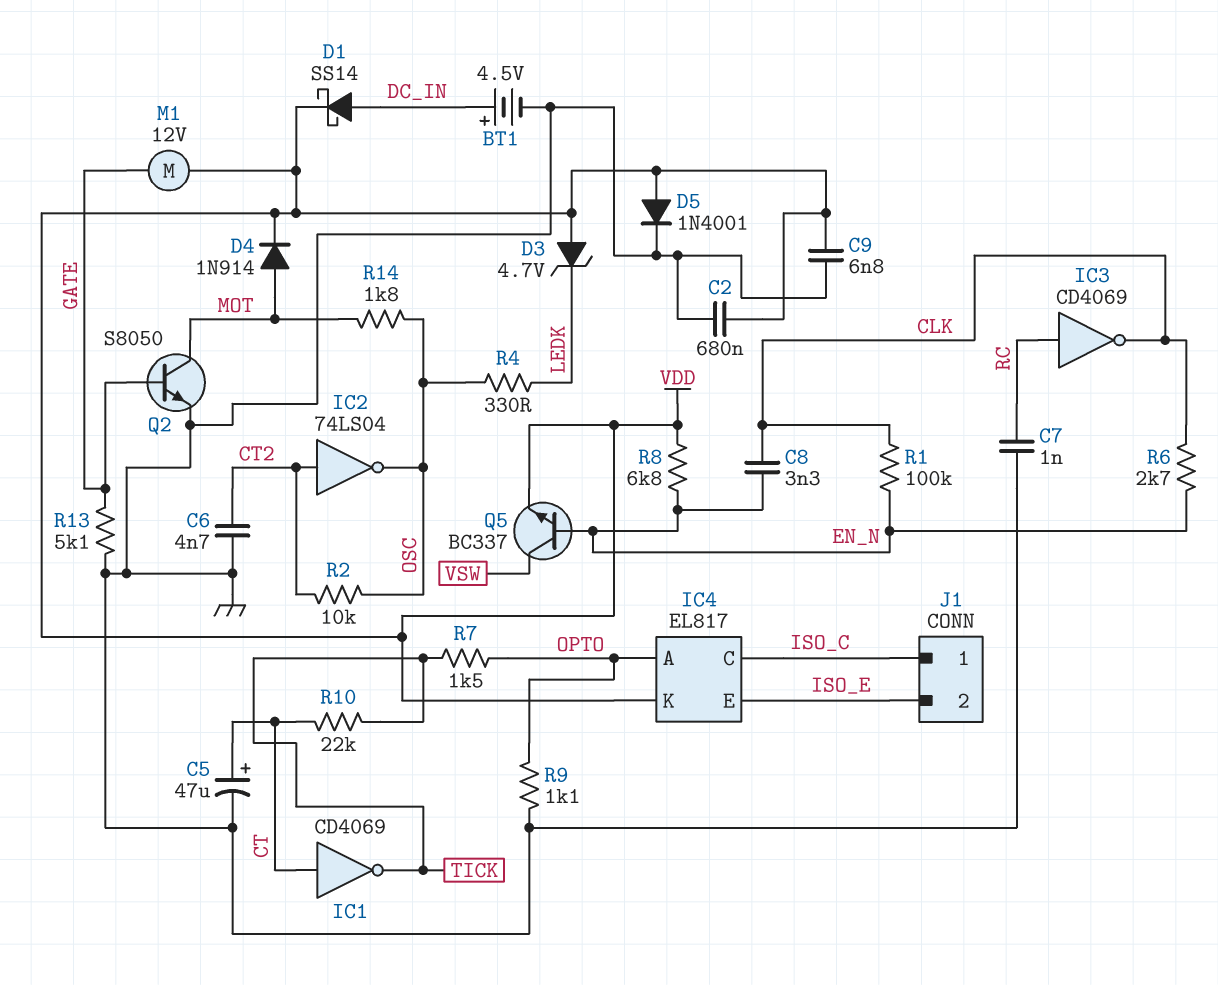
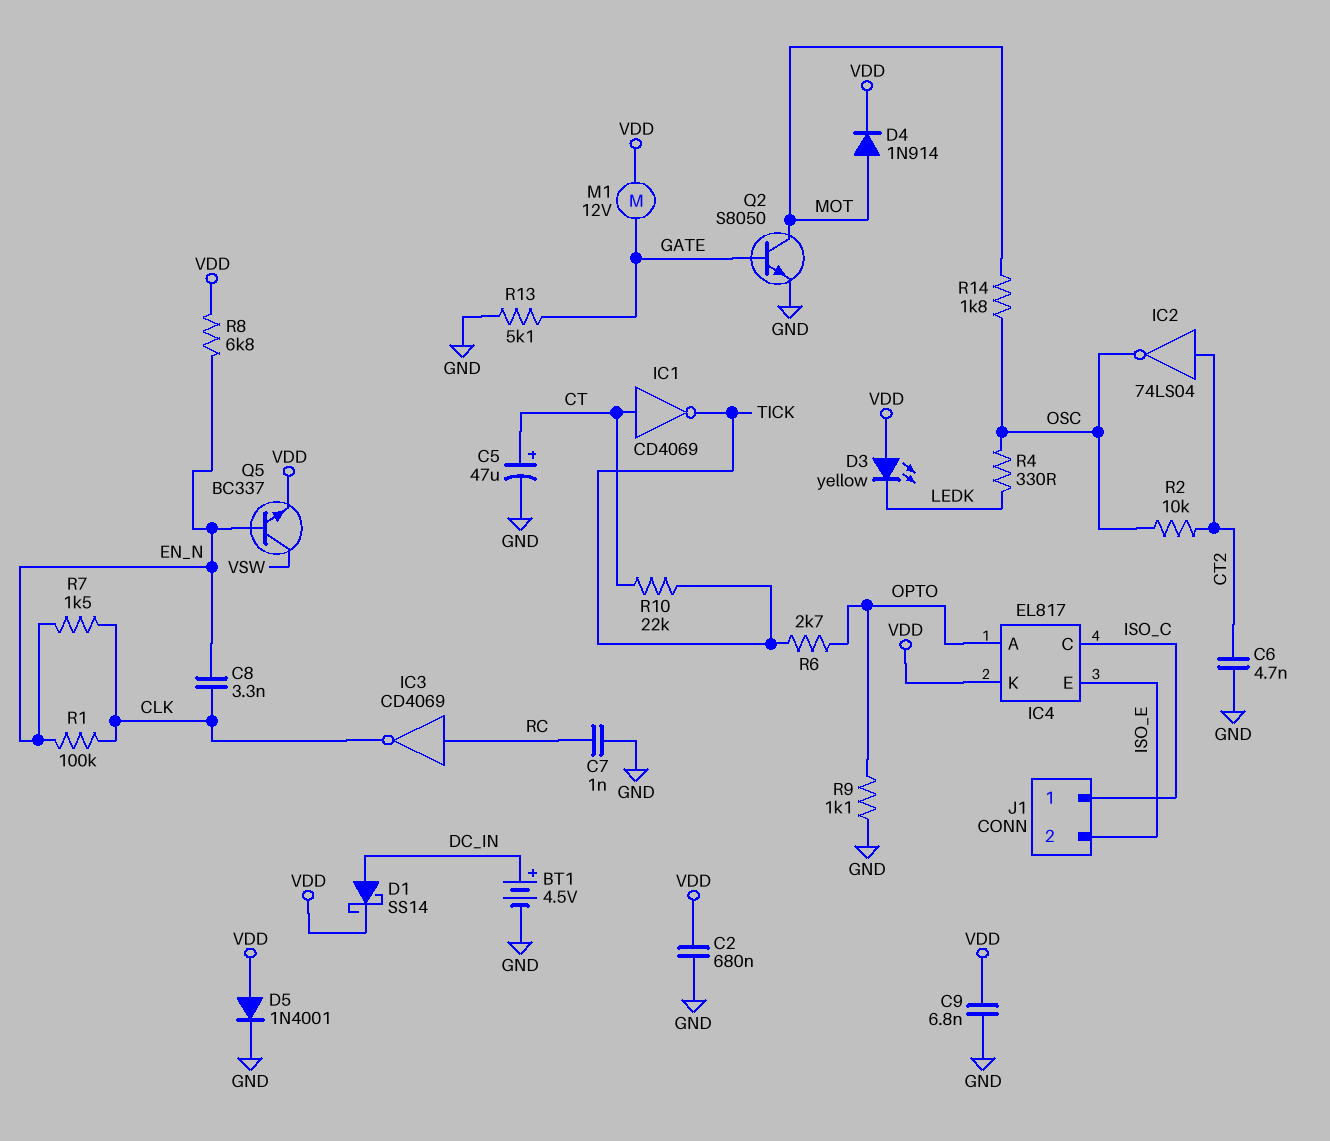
D3: zener 4.7V (A VDD, K LEDK) -> LED yellow (A VDD, K LEDK)
R6: 2.7k (CLK, EN_N) -> 2.7k (OPTO, TICK)
R7: 1.5k (OPTO, TICK) -> 1.5k (CLK, EN_N)

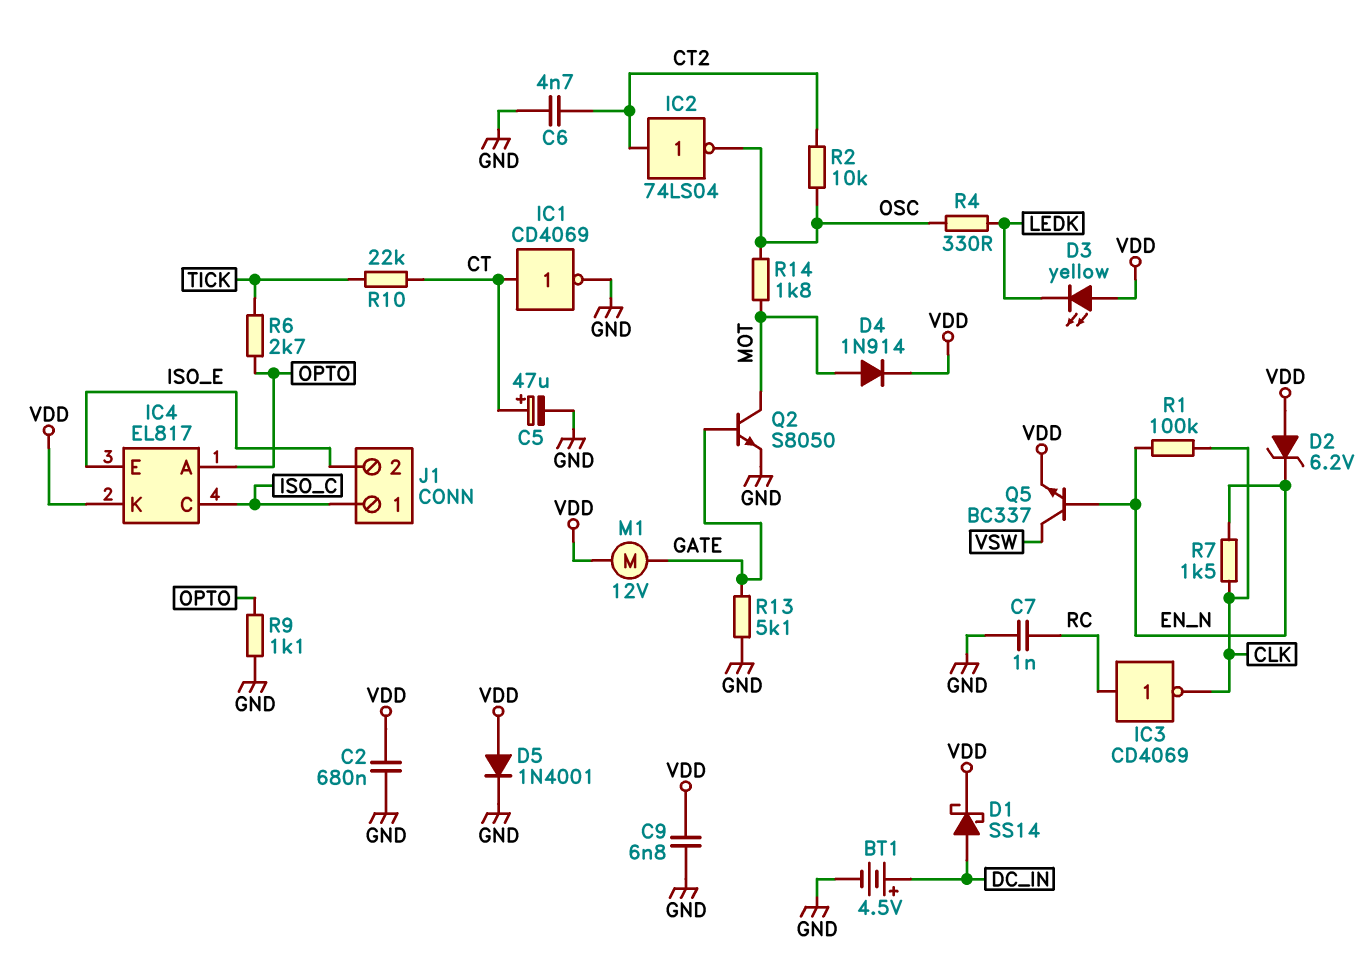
C8: 3.3nF (CLK, EN_N) -> none
D2: none -> zener 6.2V (A VDD, K EN_N)
IC1: NOT CD4069 (in CT, out TICK) -> NOT CD4069 (in CT, out GND)
R8: 6.8k (EN_N, VDD) -> none

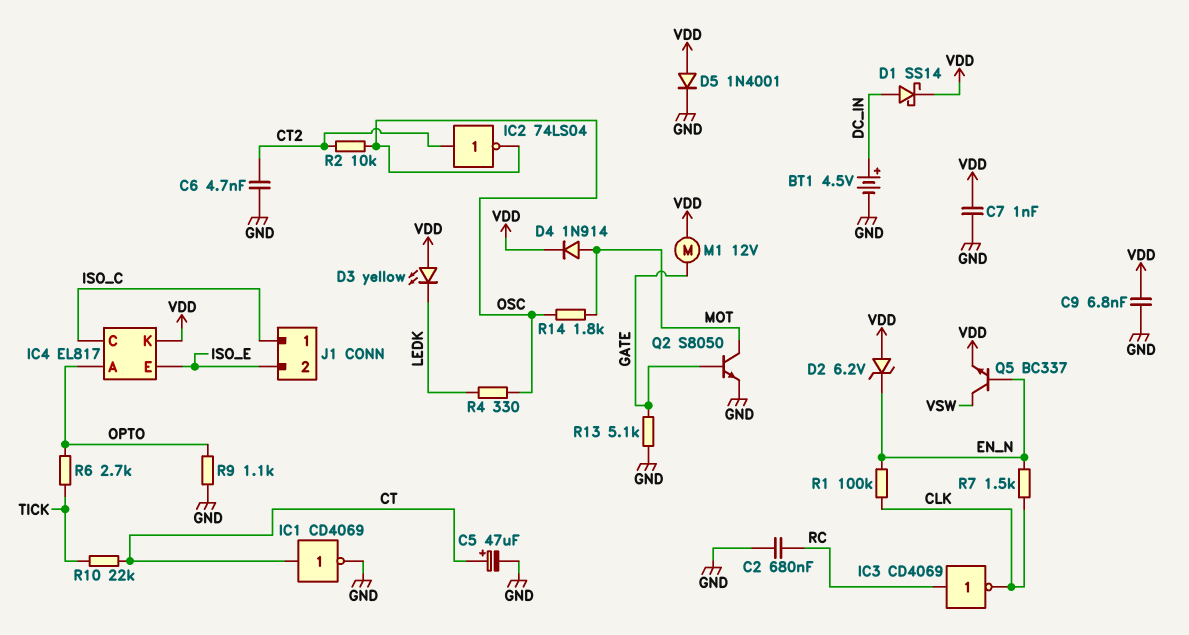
C2: 680nF (GND, VDD) -> 680nF (GND, RC)
C7: 1nF (GND, RC) -> 1nF (GND, VDD)

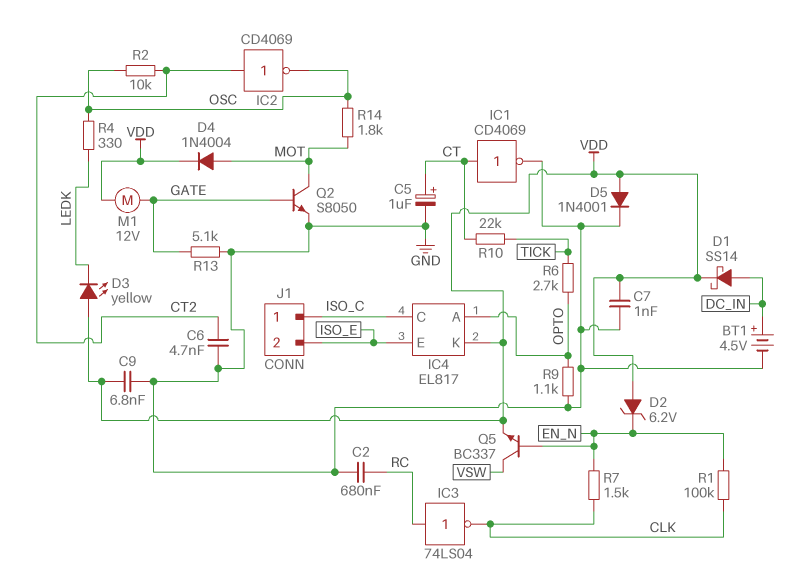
C5: 47uF (plus CT, minus GND) -> 1uF (plus CT, minus GND)
D4: diode 1N914 (A MOT, K VDD) -> diode 1N4004 (A MOT, K VDD)
IC2: NOT 74LS04 (in CT2, out OSC) -> NOT CD4069 (in CT2, out OSC)
IC3: NOT CD4069 (in RC, out CLK) -> NOT 74LS04 (in RC, out CLK)

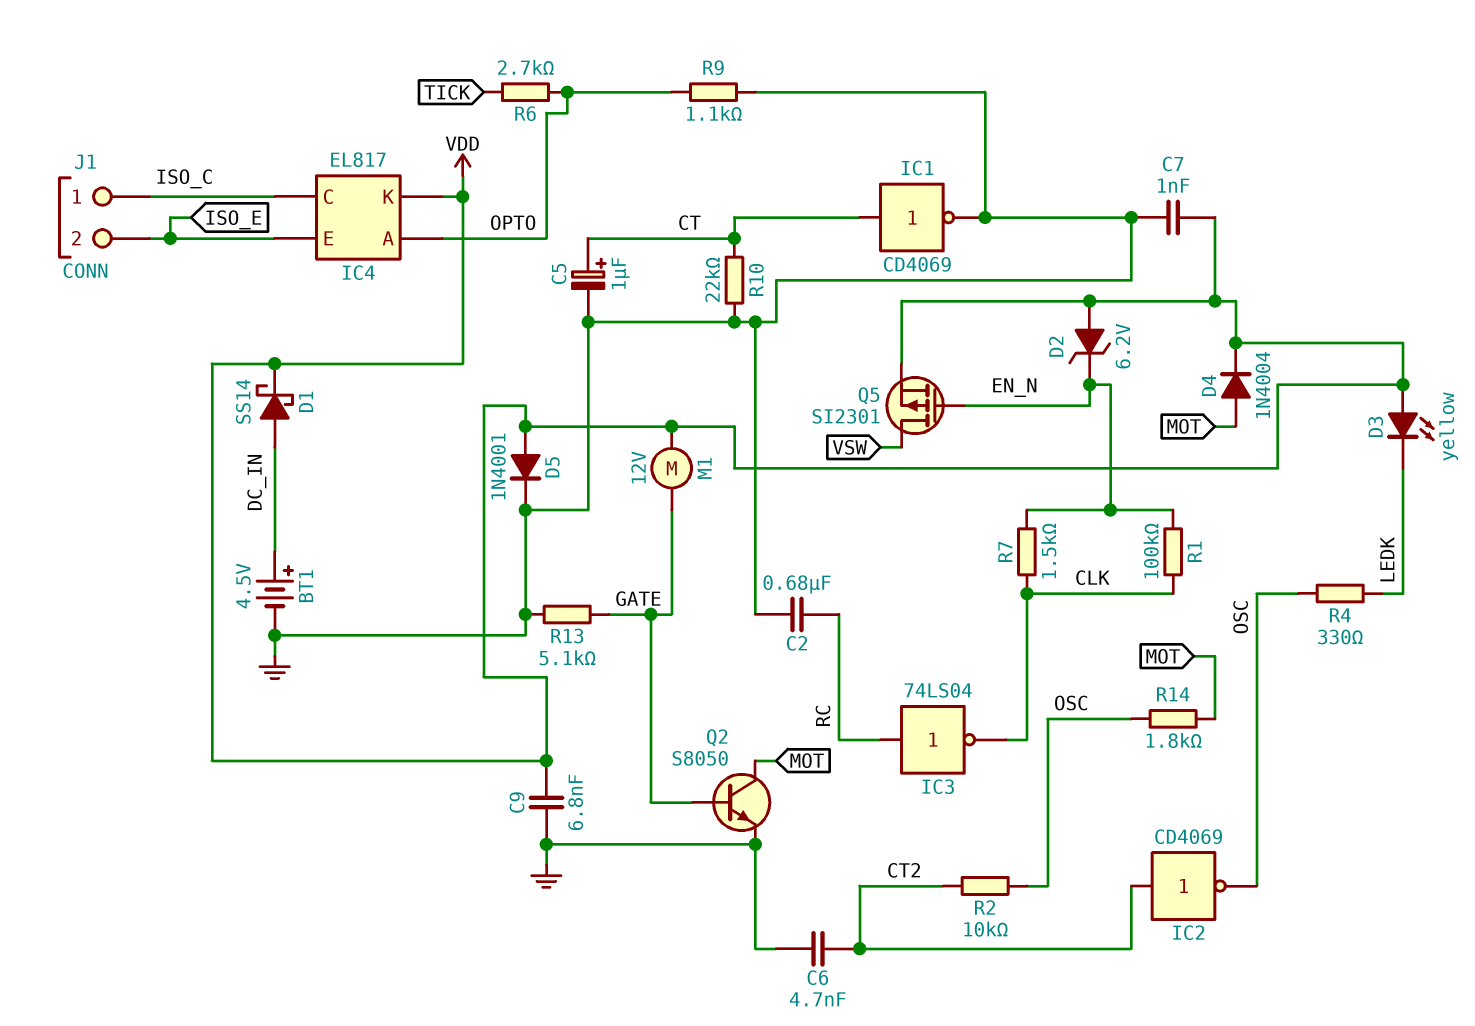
Q5: NPN BC337 (B EN_N, C VSW, E VDD) -> PMOS SI2301 (G EN_N, D VSW, S VDD)
R10: 22k (CT, TICK) -> 22k (CT, GND)

